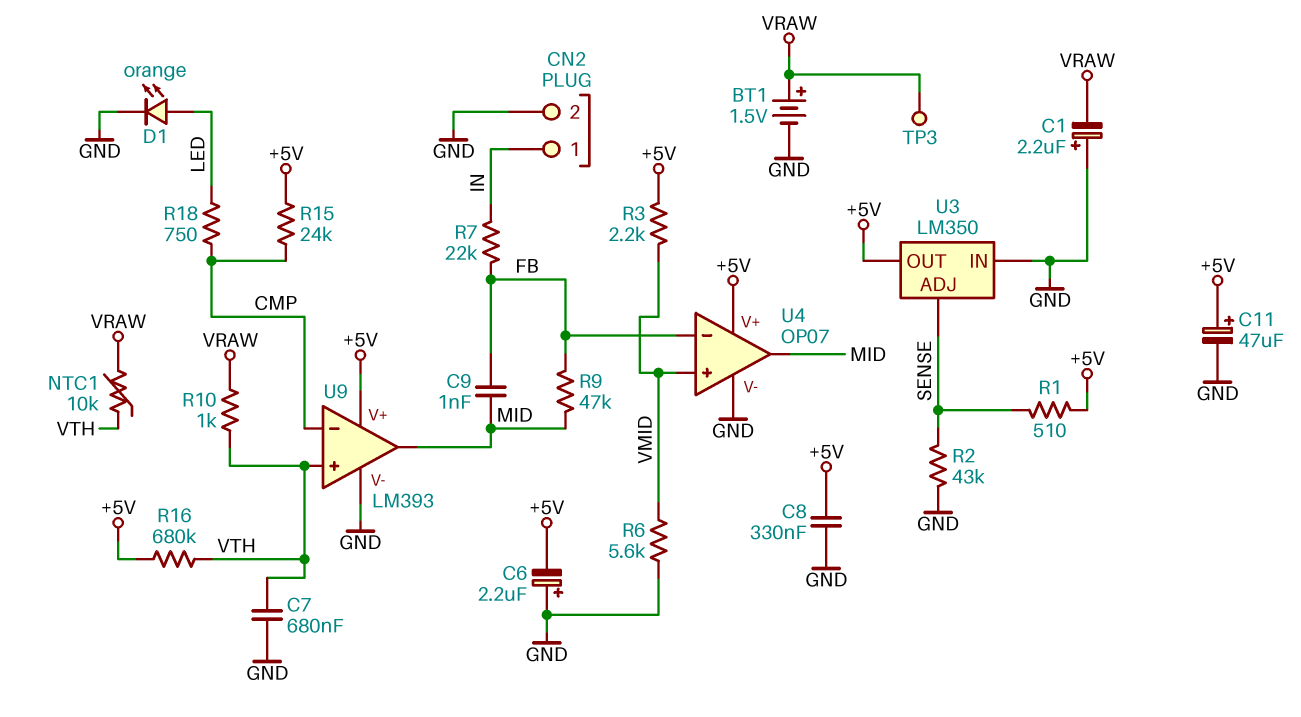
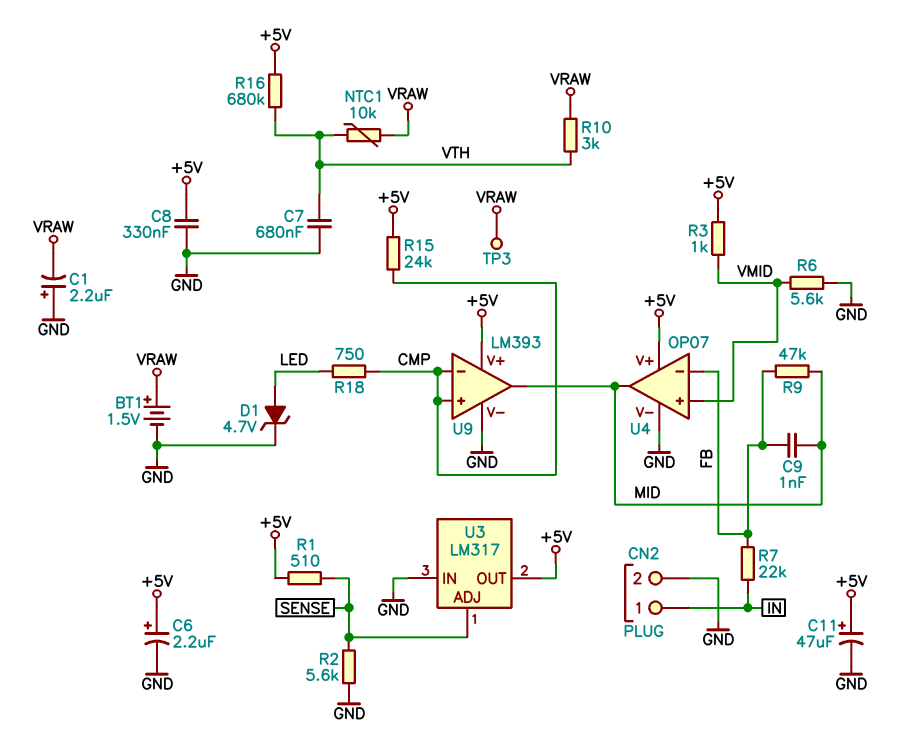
C6: 2.2uF (plus GND, minus +5V) -> 2.2uF (plus +5V, minus GND)
D1: LED orange (A LED, K GND) -> zener 4.7V (A LED, K GND)
R2: 43k (GND, SENSE) -> 5.6k (GND, SENSE)
R3: 2.2k (+5V, VMID) -> 1k (+5V, VMID)
R10: 1k (VRAW, VTH) -> 3k (VRAW, VTH)
U3: LM350 -> LM317
U9 pin in+: VTH -> CMP

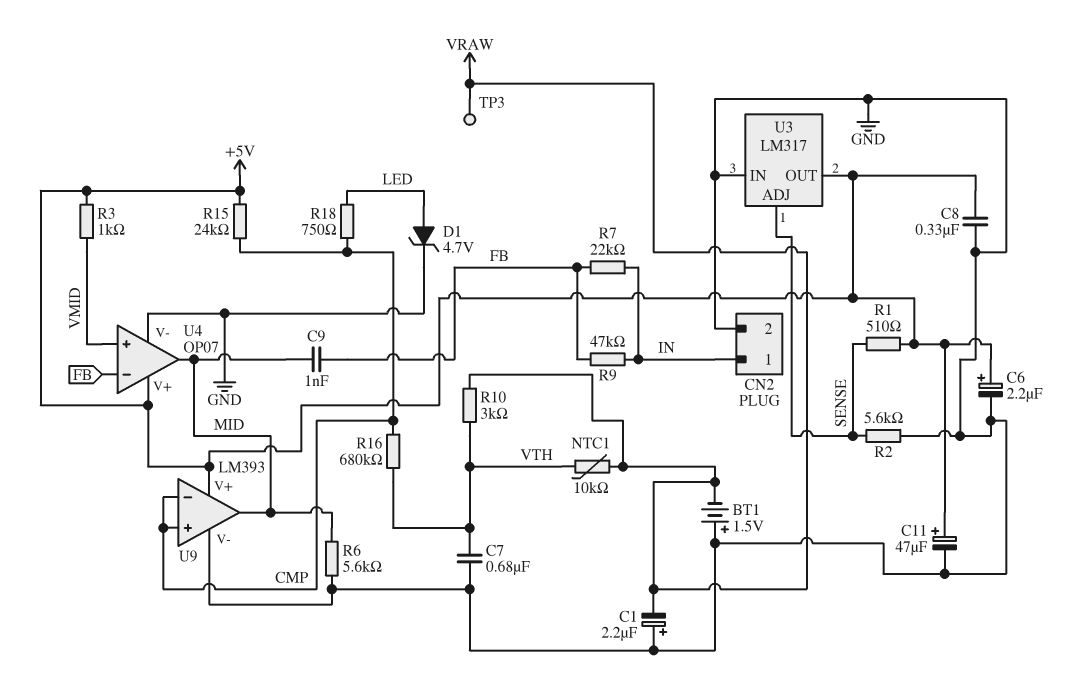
BT1: 1.5V (plus VRAW, minus GND) -> 1.5V (plus GND, minus VRAW)
R6: 5.6k (GND, VMID) -> 5.6k (GND, MID)
R9: 47k (FB, MID) -> 47k (FB, IN)
R16: 680k (+5V, VTH) -> 680k (CMP, VTH)

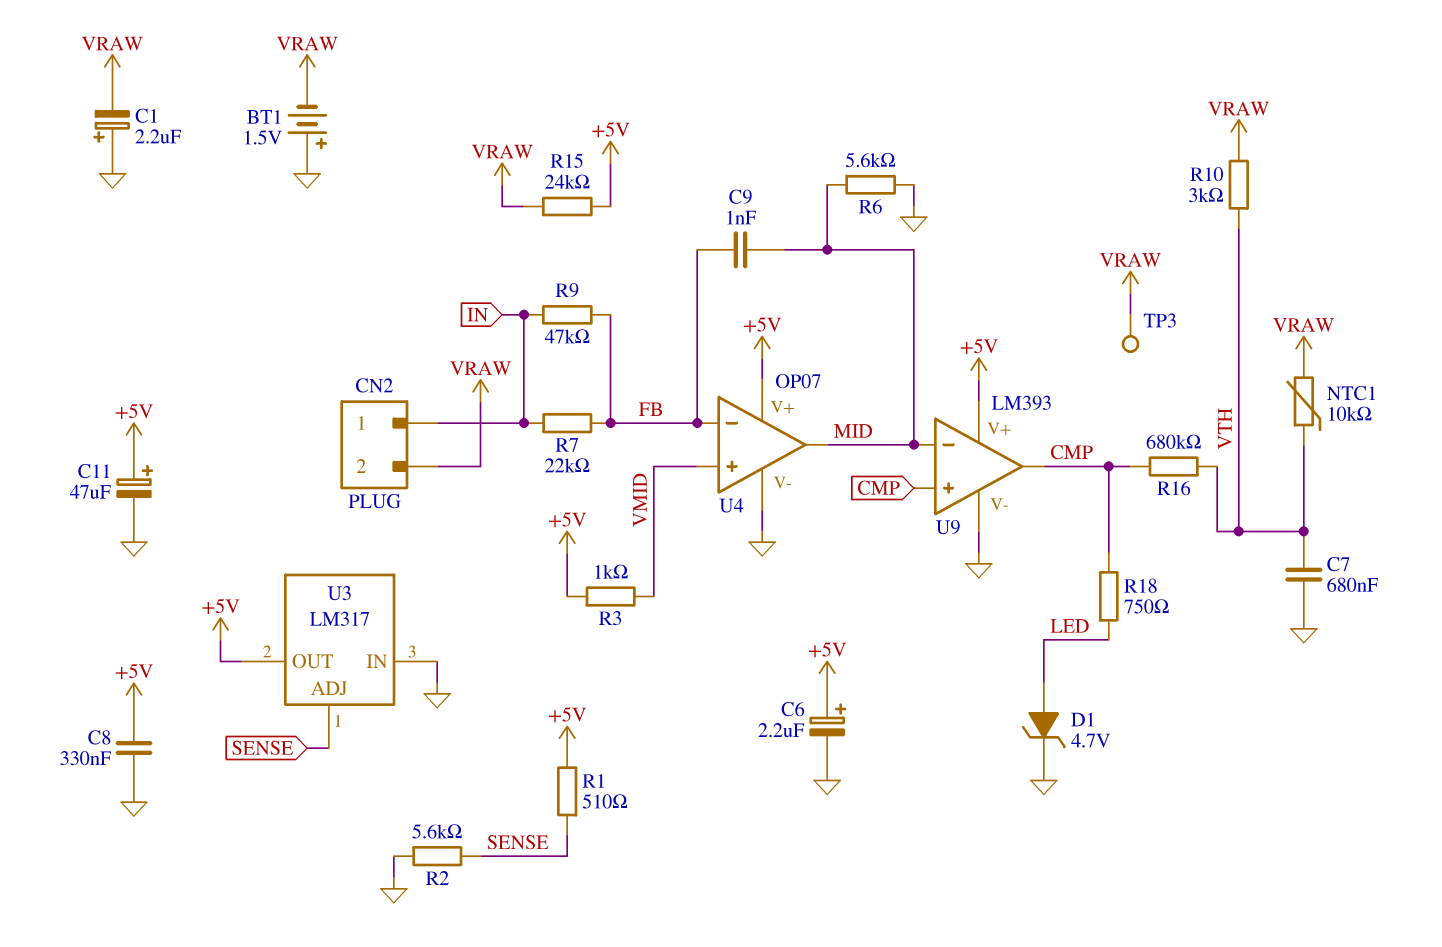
CN2 pin 2: GND -> VRAW
R15: 24k (+5V, CMP) -> 24k (+5V, VRAW)
U9 pin in-: CMP -> MID
U9 pin out: MID -> CMP

